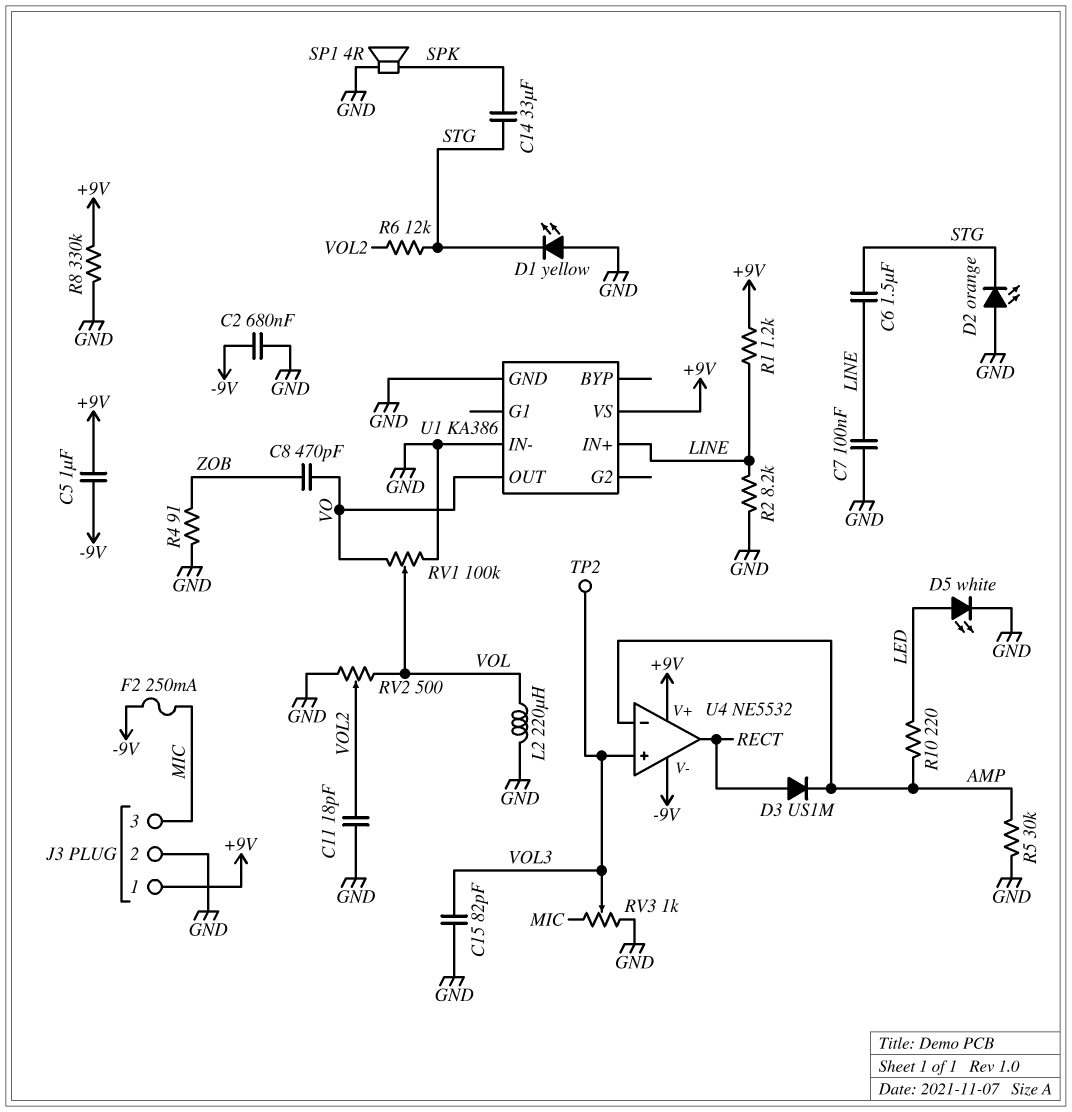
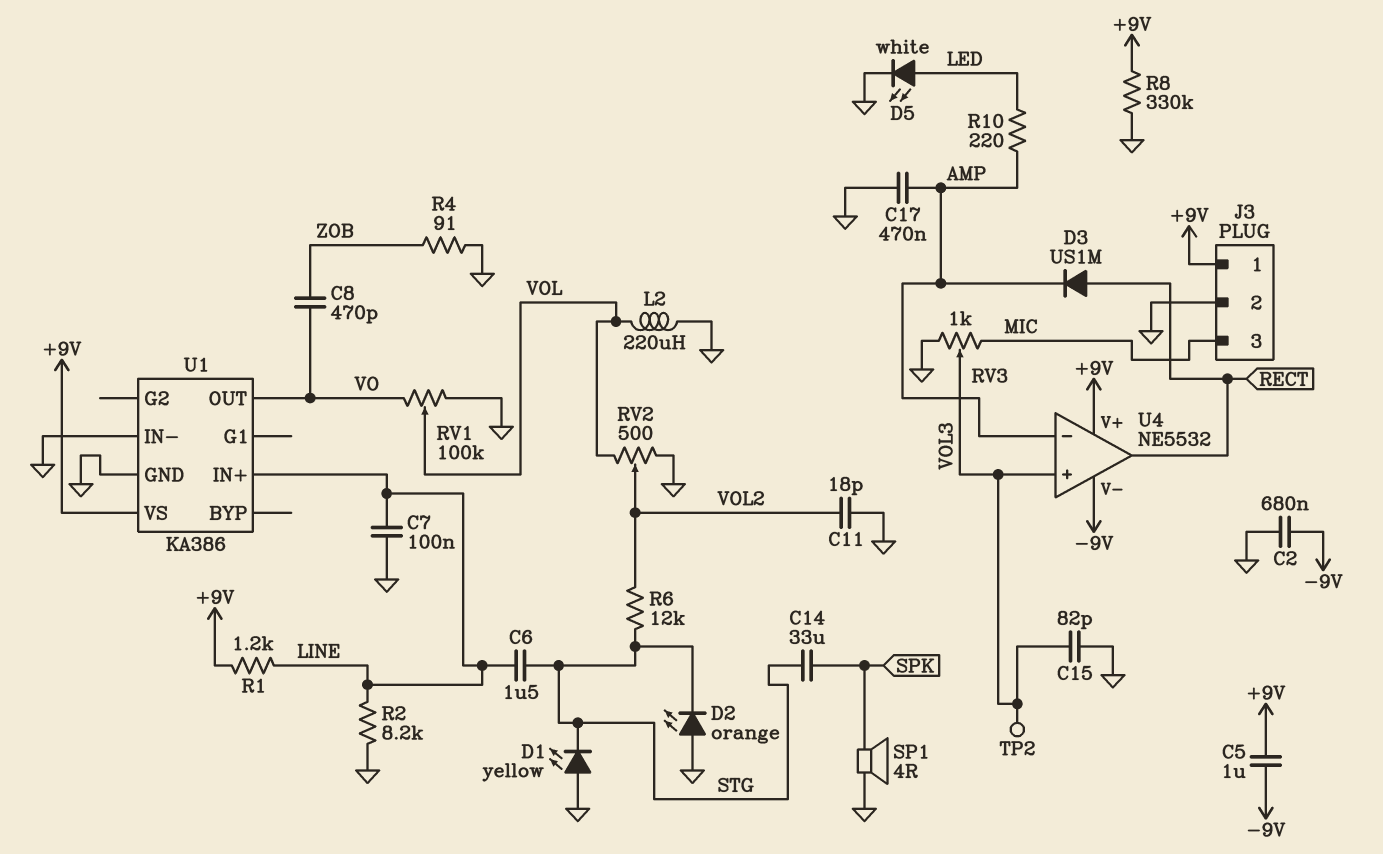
C17: none -> 470nF (AMP, GND)
F2: 250mA (-9V, MIC) -> none
R5: 30k (AMP, GND) -> none

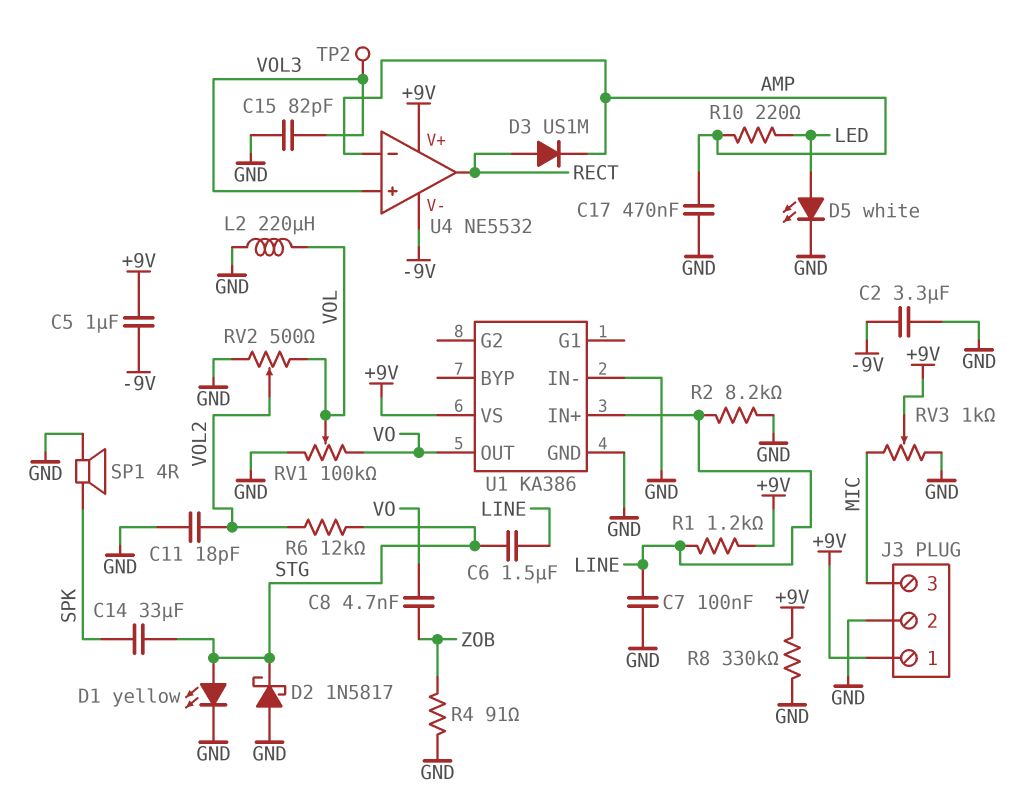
C2: 680nF (-9V, GND) -> 3.3uF (-9V, GND)
C8: 470pF (VO, ZOB) -> 4.7nF (VO, ZOB)
D1: LED yellow (A GND, K STG) -> LED yellow (A STG, K GND)
D2: LED orange (A GND, K STG) -> schottky 1N5817 (A GND, K STG)
RV3: 1k (GND, MIC, wiper VOL3) -> 1k (GND, MIC, wiper +9V)

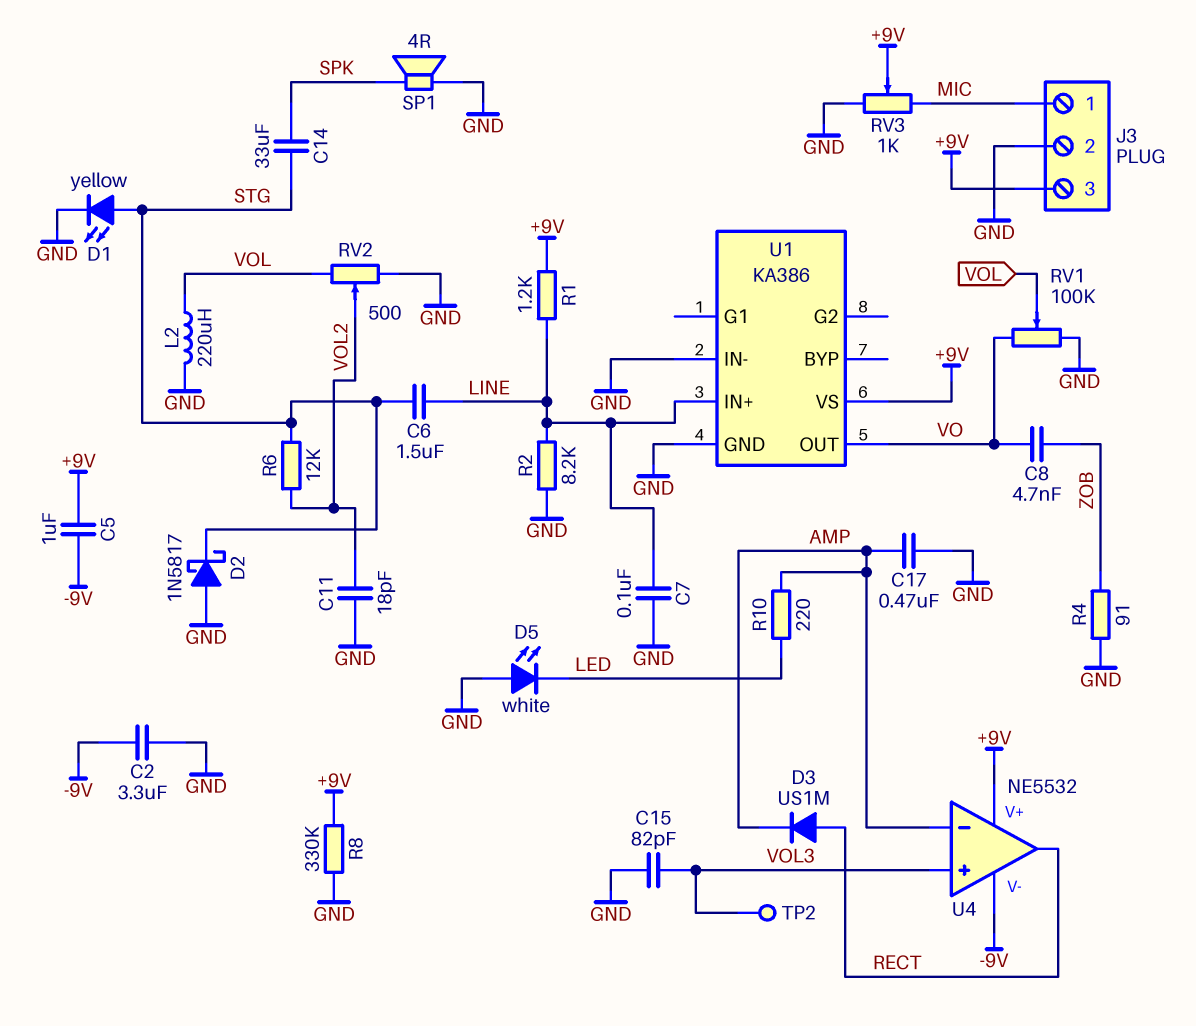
D5: LED white (A LED, K GND) -> LED white (A GND, K LED)
J3 pin 1: +9V -> MIC
J3 pin 3: MIC -> +9V

